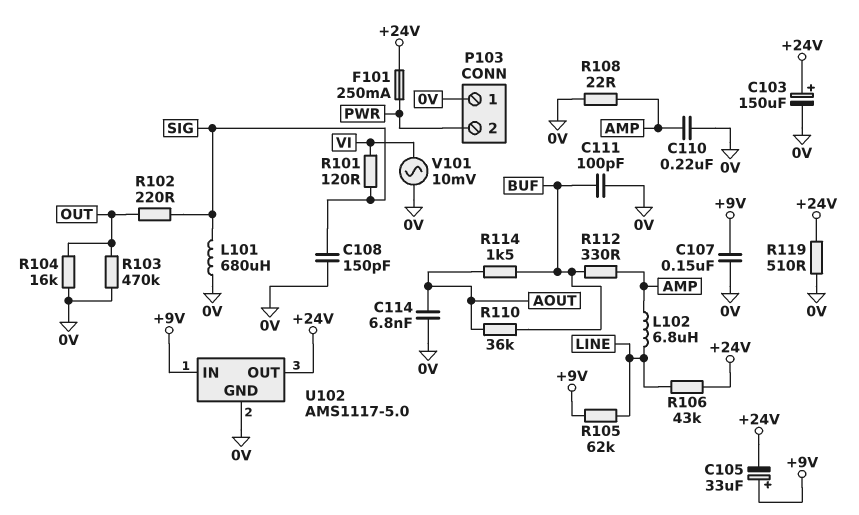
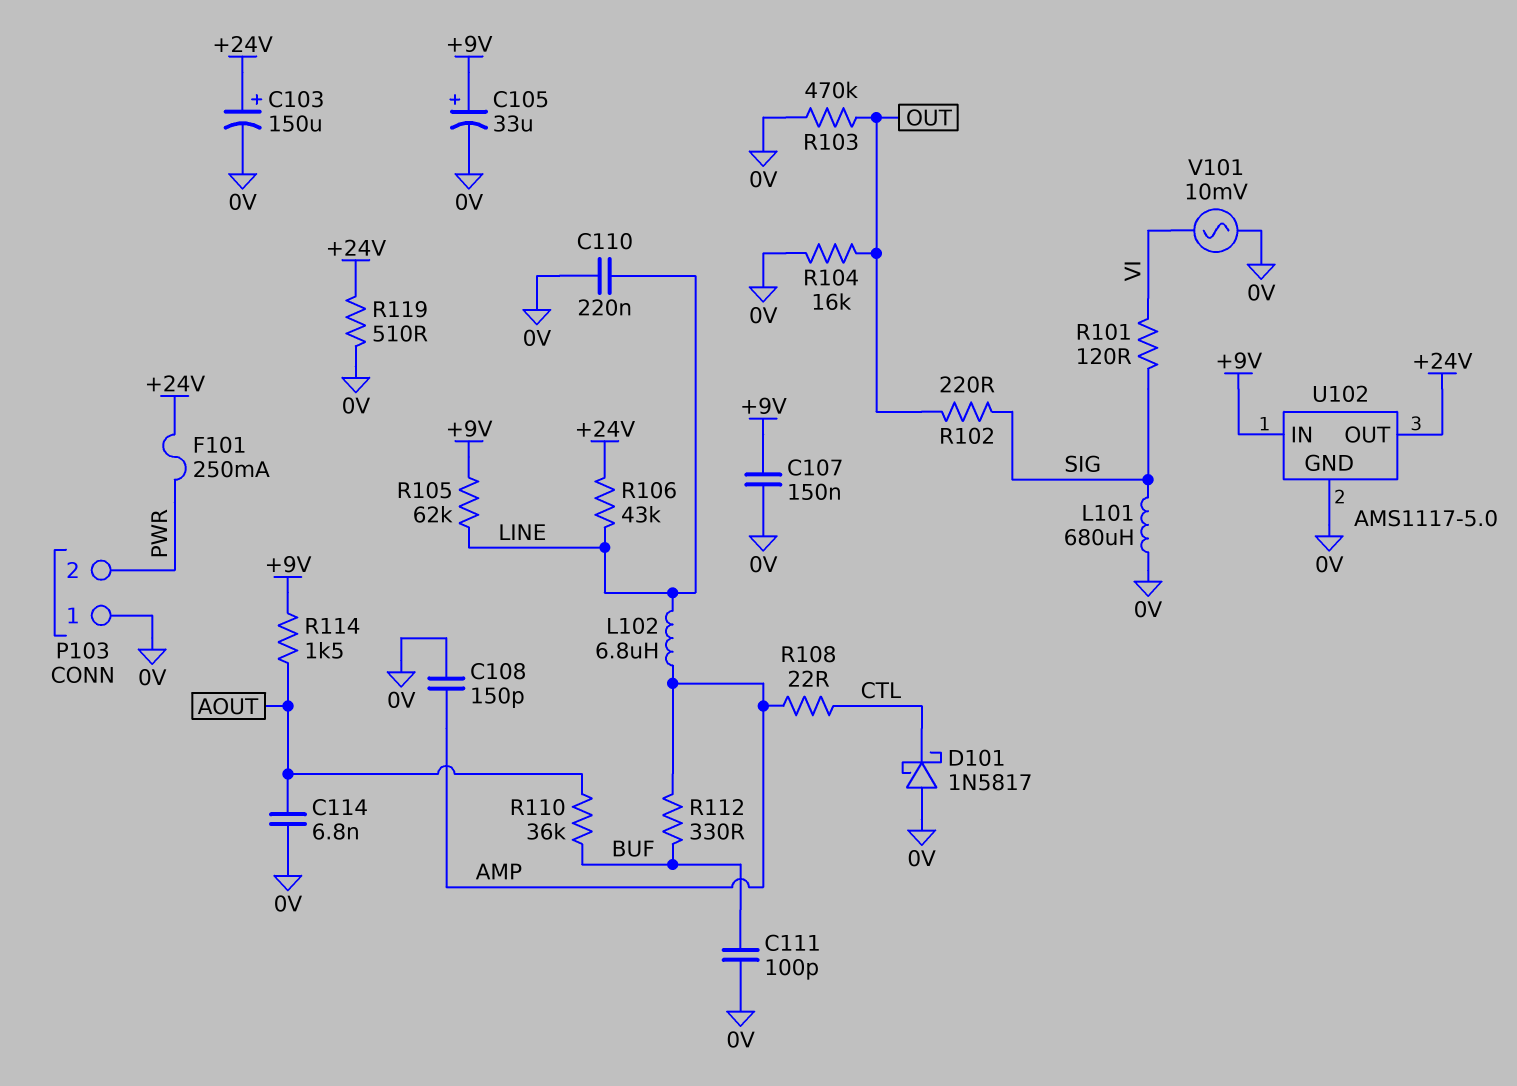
C105: 33uF (plus +9V, minus +24V) -> 33uF (plus +9V, minus 0V)
C108: 150pF (0V, SIG) -> 150pF (0V, AMP)
C110: 220nF (0V, AMP) -> 220nF (0V, LINE)
D101: none -> schottky 1N5817 (A 0V, K CTL)
R108: 22 (0V, AMP) -> 22 (AMP, CTL)
R114: 1.5k (AOUT, BUF) -> 1.5k (+9V, AOUT)

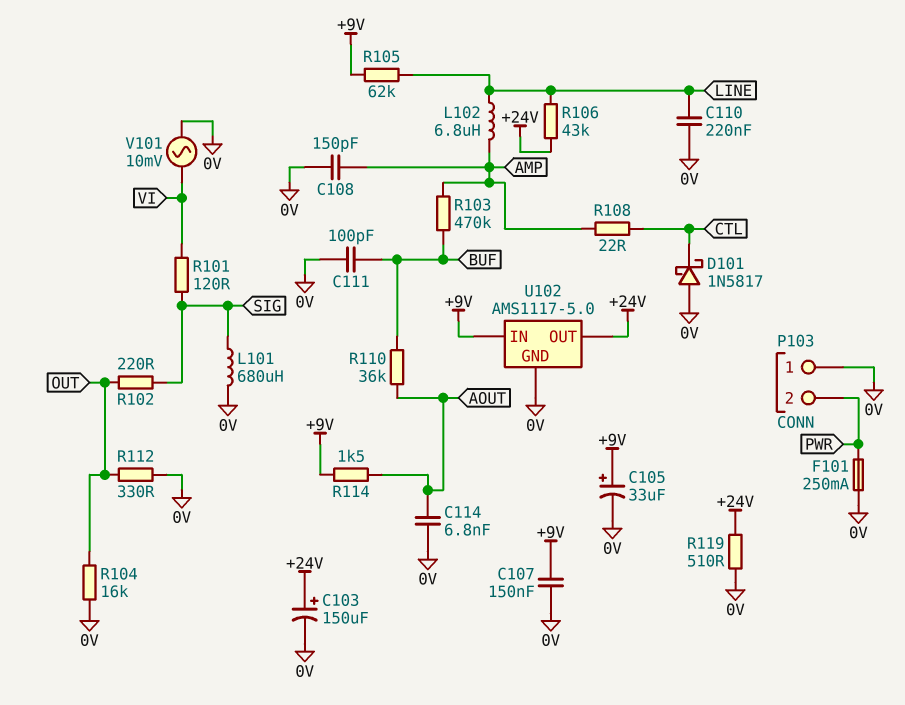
F101: 250mA (+24V, PWR) -> 250mA (0V, PWR)
R103: 470k (0V, OUT) -> 470k (AMP, BUF)
R112: 330 (AMP, BUF) -> 330 (0V, OUT)

